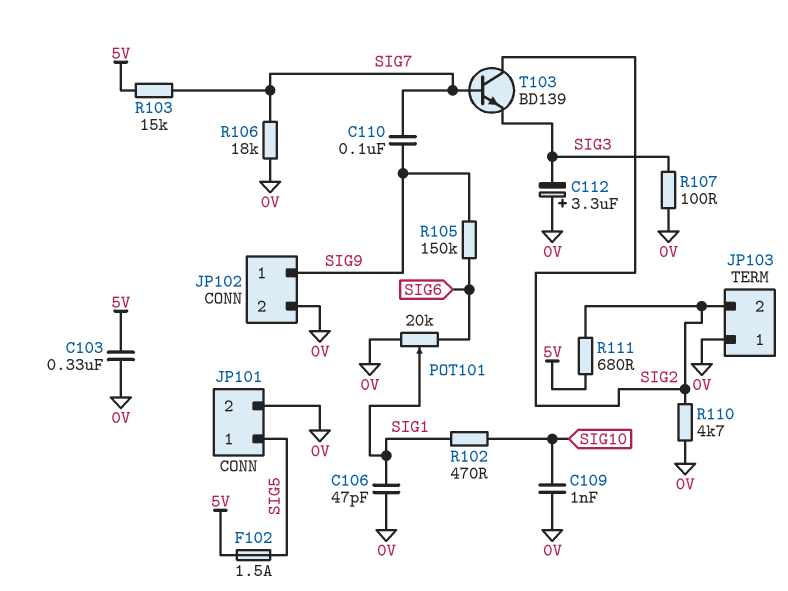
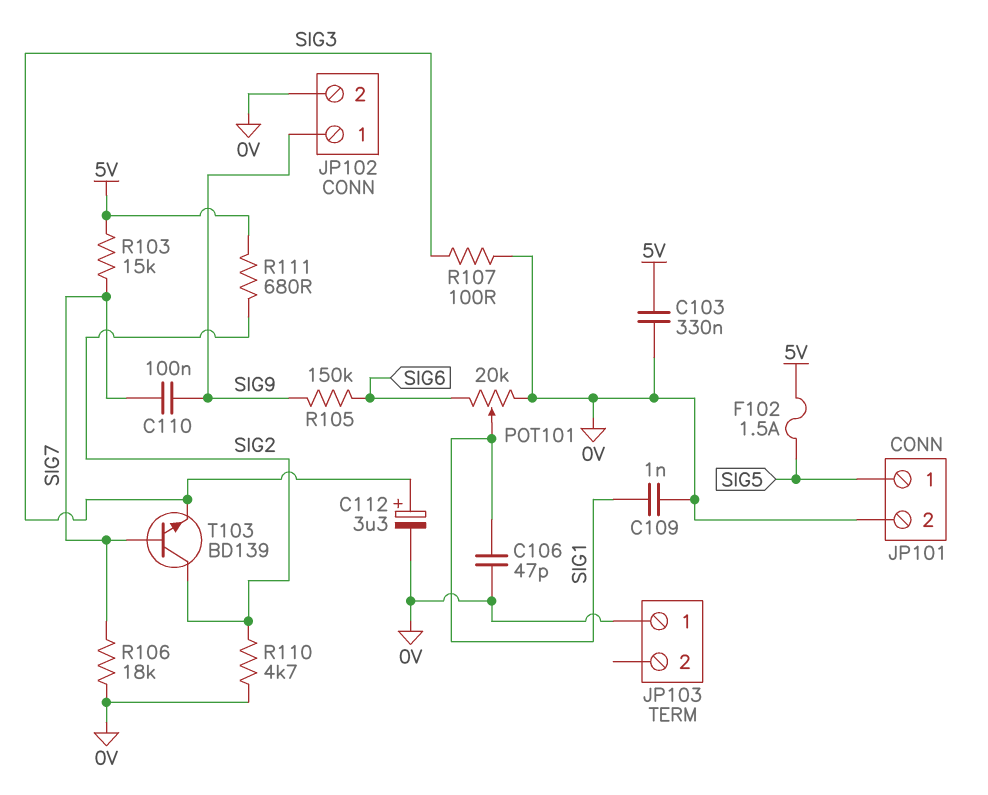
C109: 1nF (0V, SIG10) -> 1nF (0V, SIG1)
C112: 3.3uF (plus 0V, minus SIG3) -> 3.3uF (plus SIG3, minus 0V)
JP103 pin 2: SIG2 -> none
R102: 470 (SIG1, SIG10) -> none

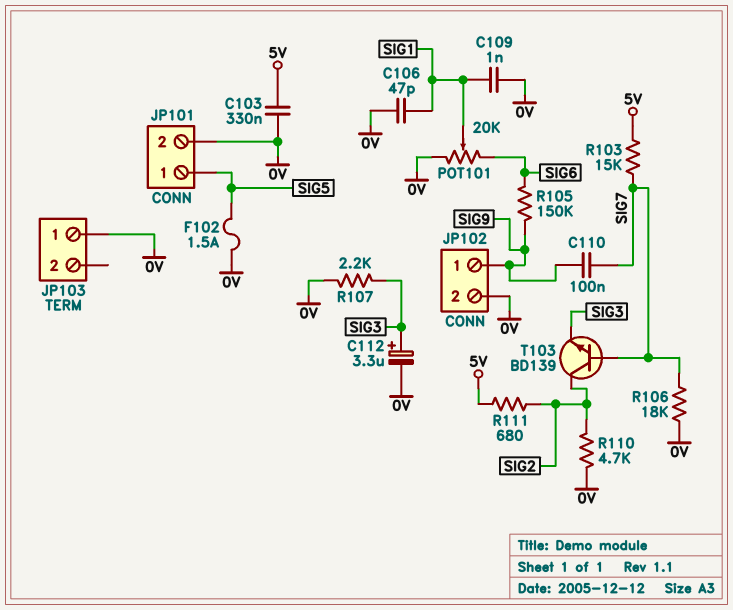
F102: 1.5A (5V, SIG5) -> 1.5A (0V, SIG5)
R107: 100 (0V, SIG3) -> 2.2k (0V, SIG3)

